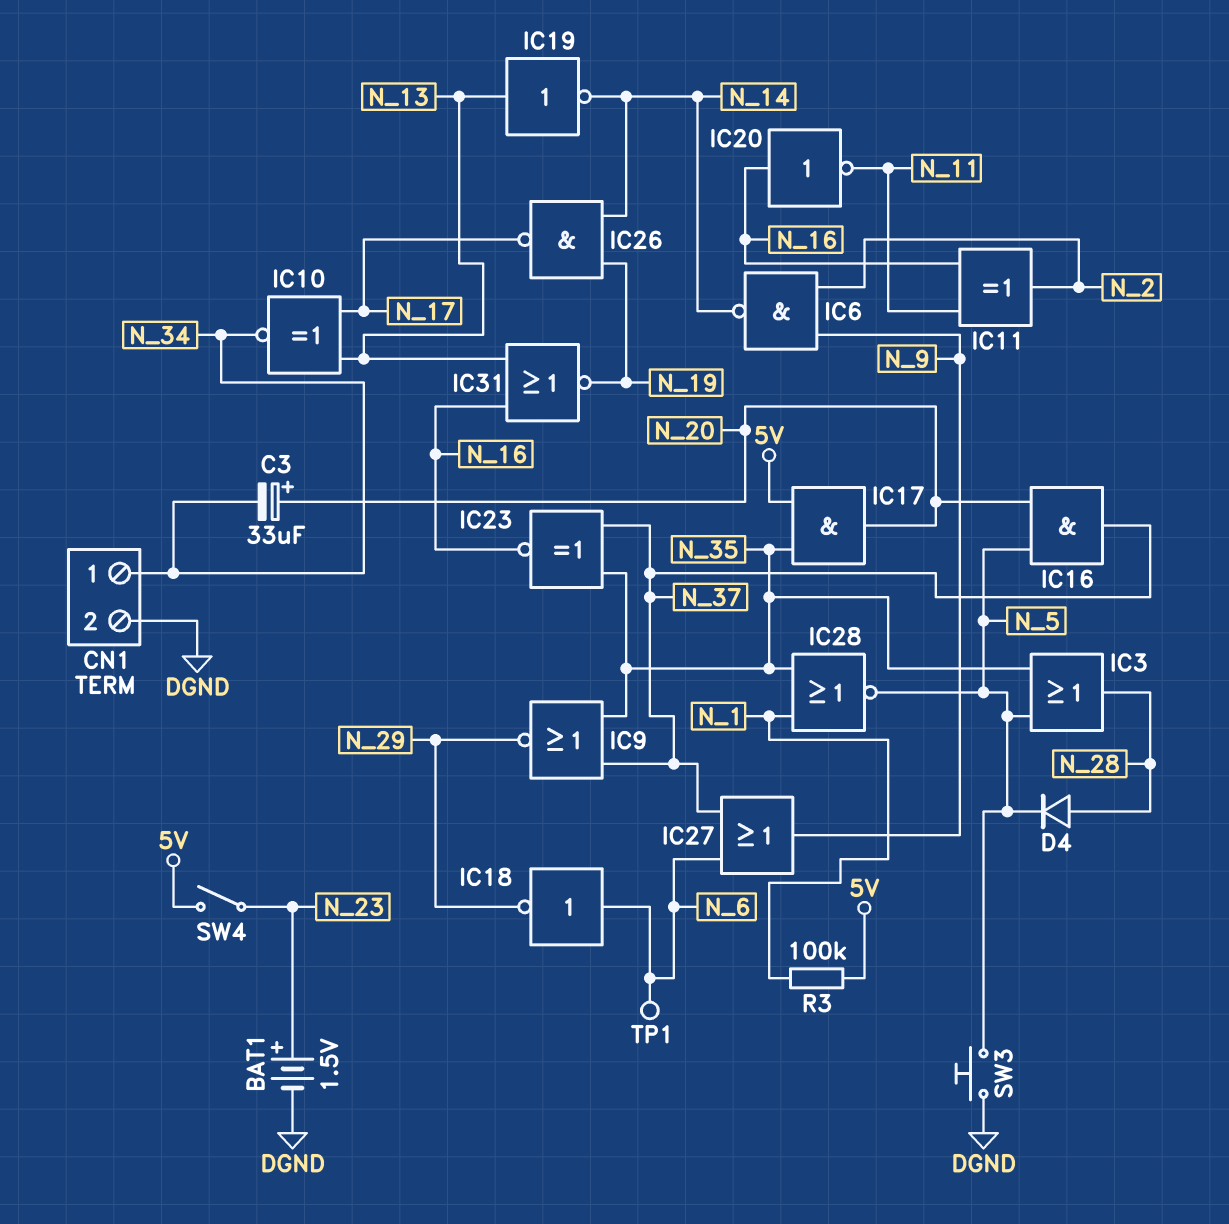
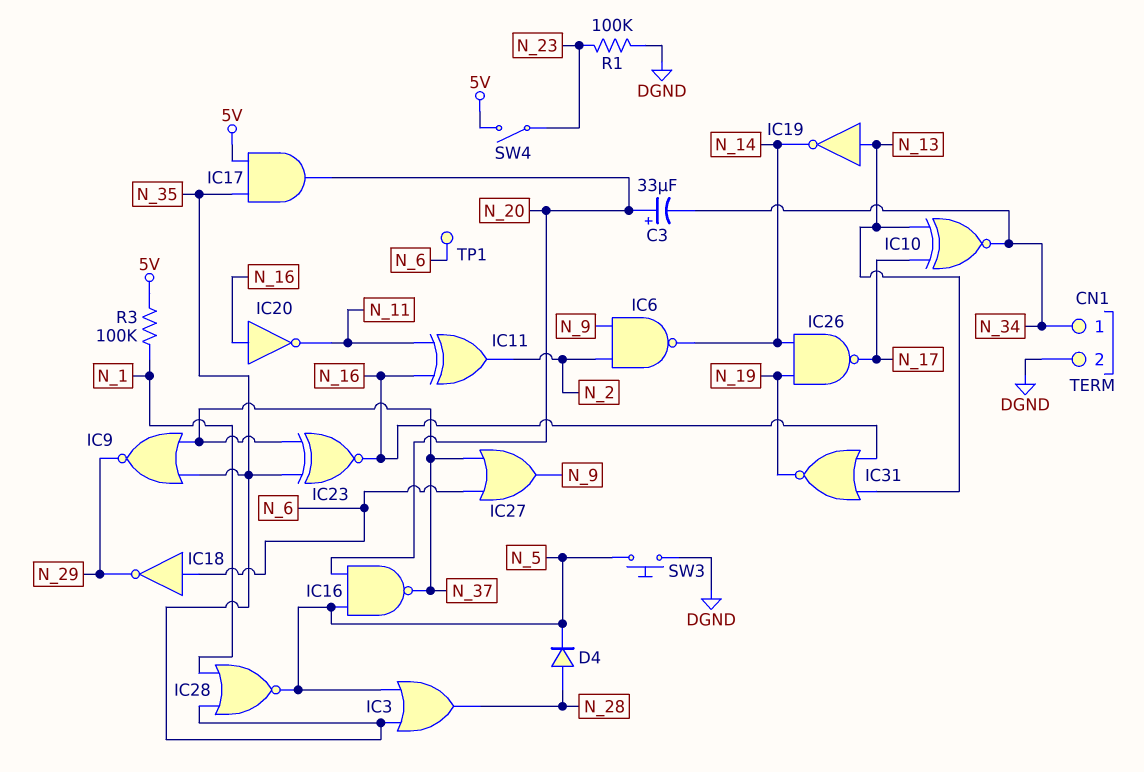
BAT1: 1.5V (plus N_23, minus DGND) -> none
IC16: AND (in N_5, in N_20, out N_37) -> NAND (in N_5, in N_20, out N_37)
R1: none -> 100k (DGND, N_23)

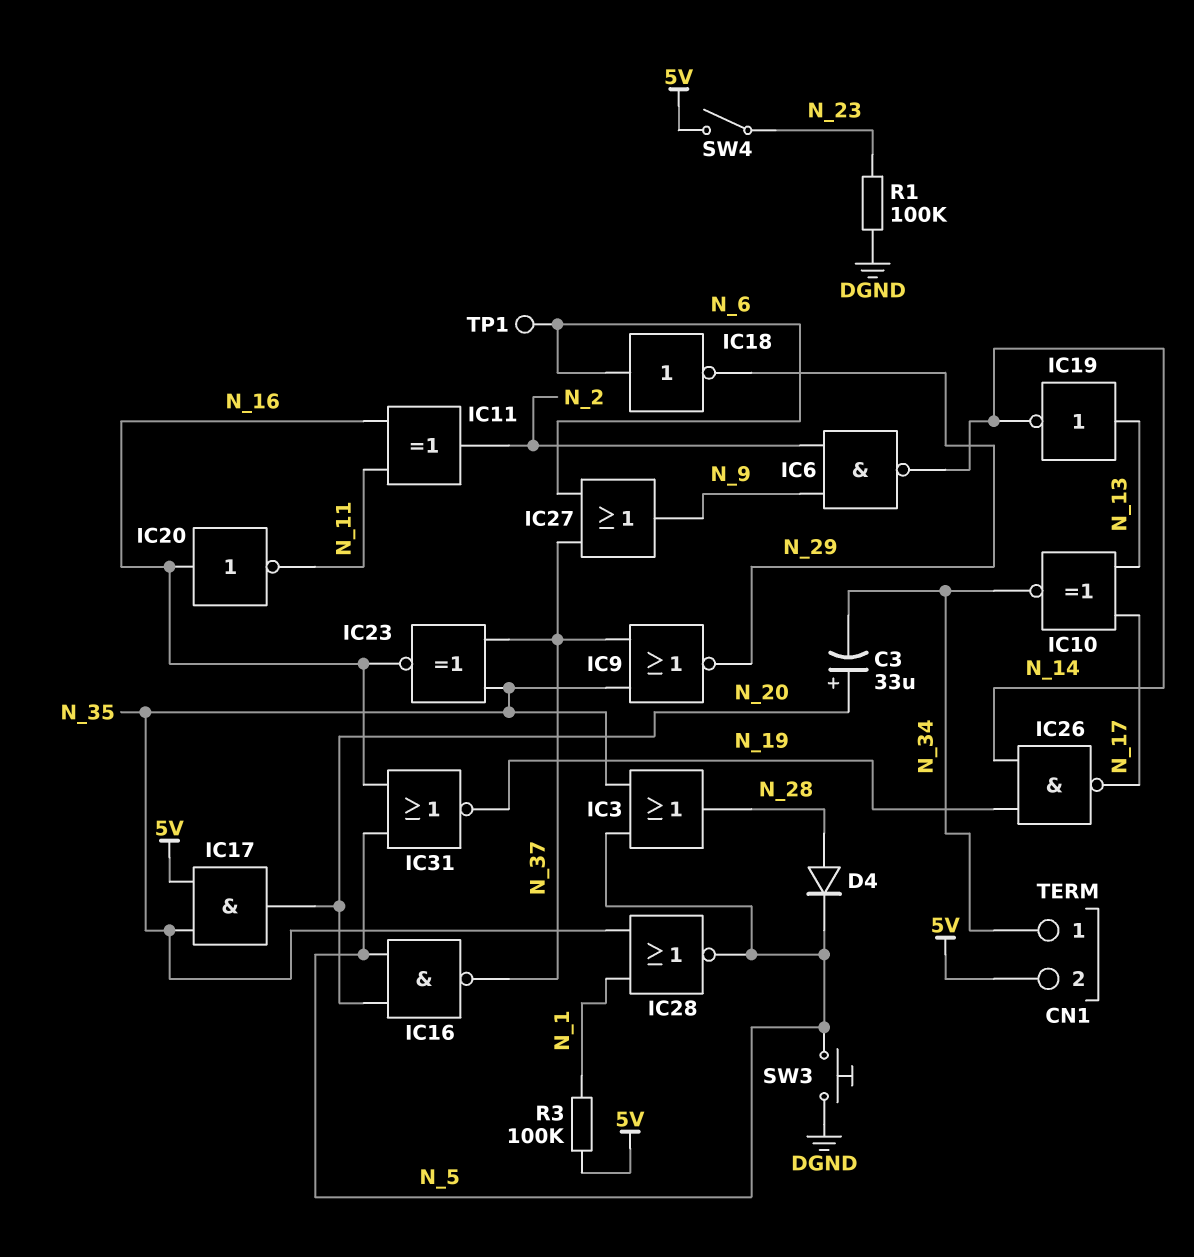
CN1 pin 2: DGND -> 5V
IC31: NOR (in N_13, in N_16, out N_19) -> NOR (in N_5, in N_16, out N_19)

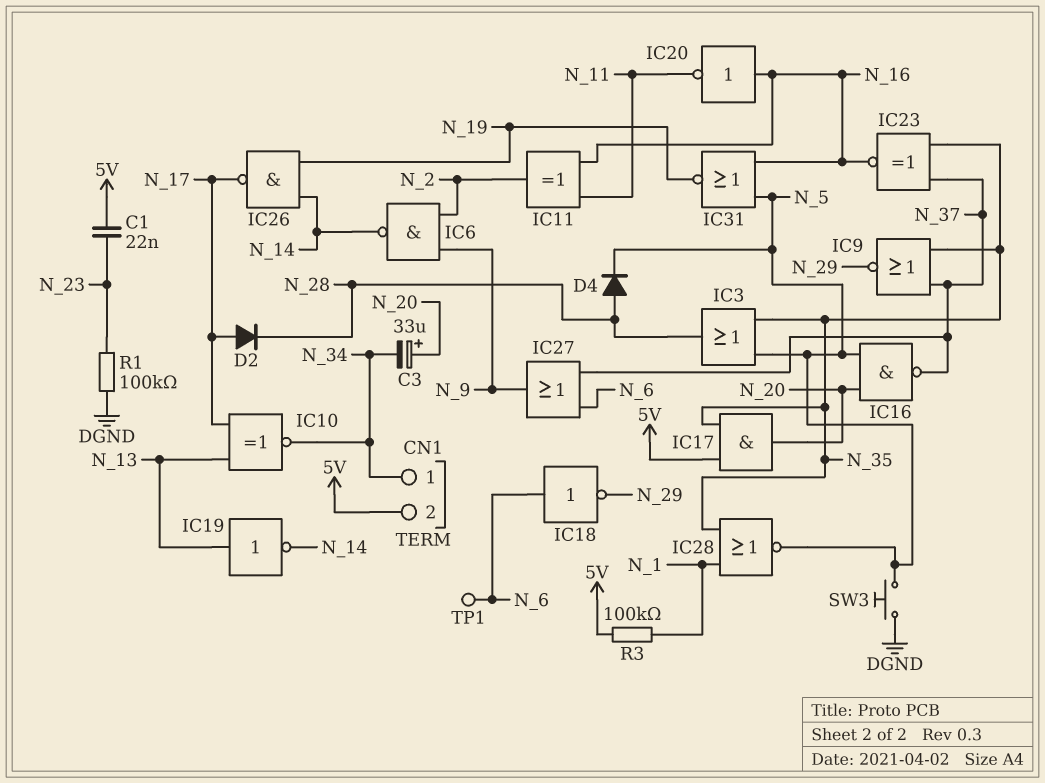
C1: none -> 22nF (5V, N_23)
D2: none -> diode (A N_17, K N_28)
SW4: switch (5V, N_23) -> none

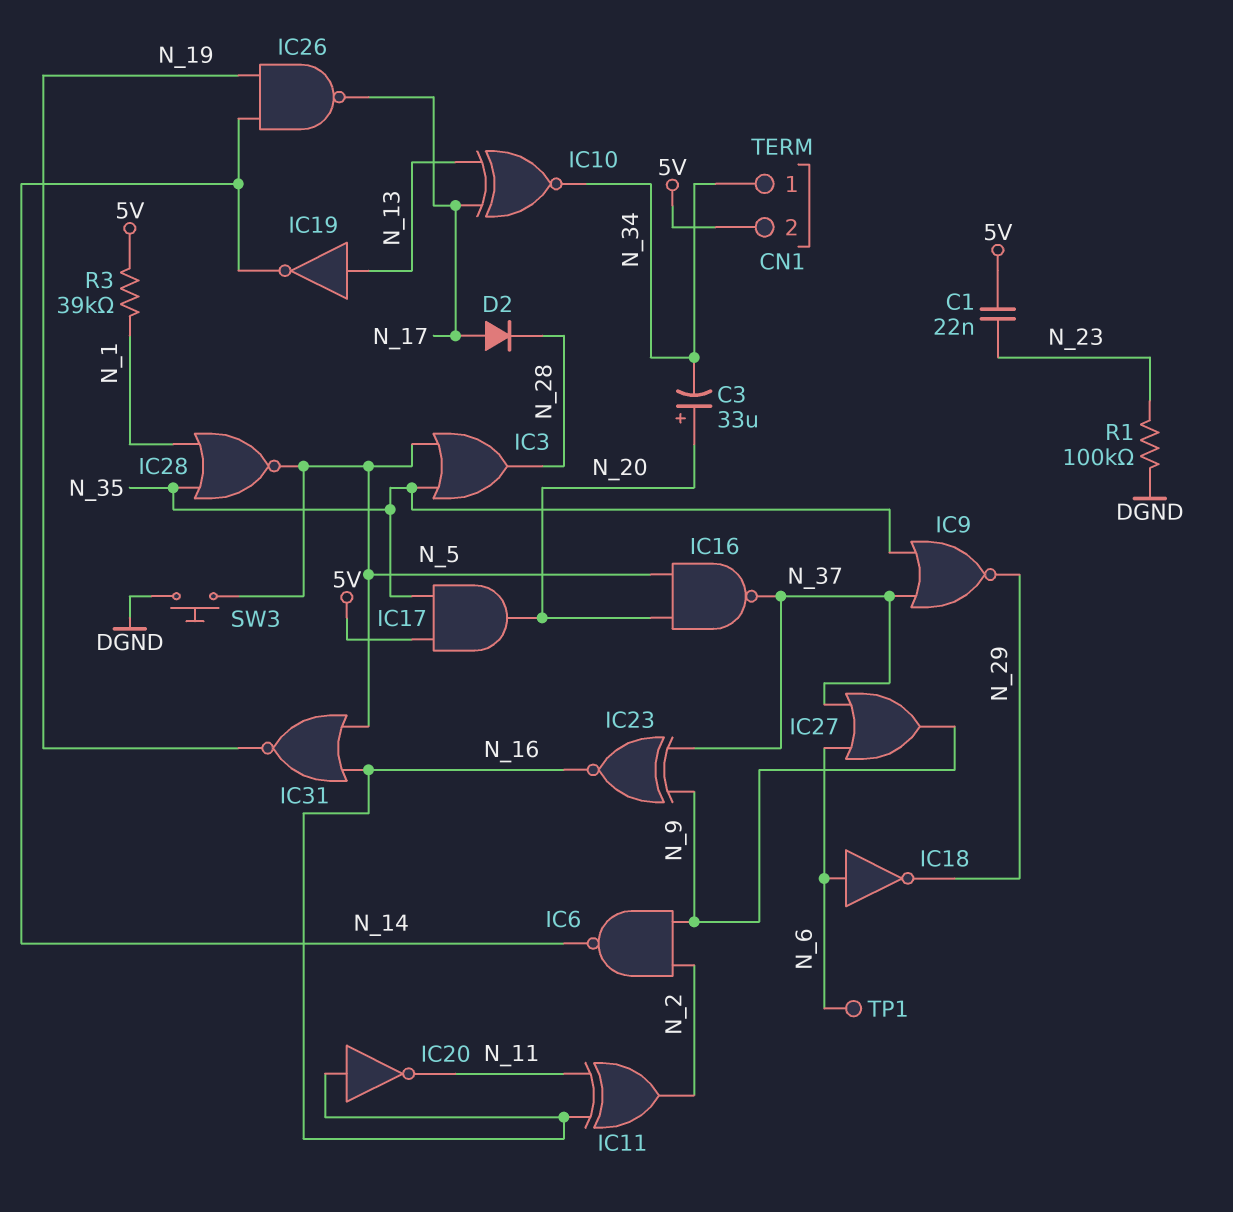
D4: diode (A N_28, K N_5) -> none
IC23: XNOR (in N_35, in N_37, out N_16) -> XNOR (in N_9, in N_37, out N_16)
R3: 100k (5V, N_1) -> 39k (5V, N_1)

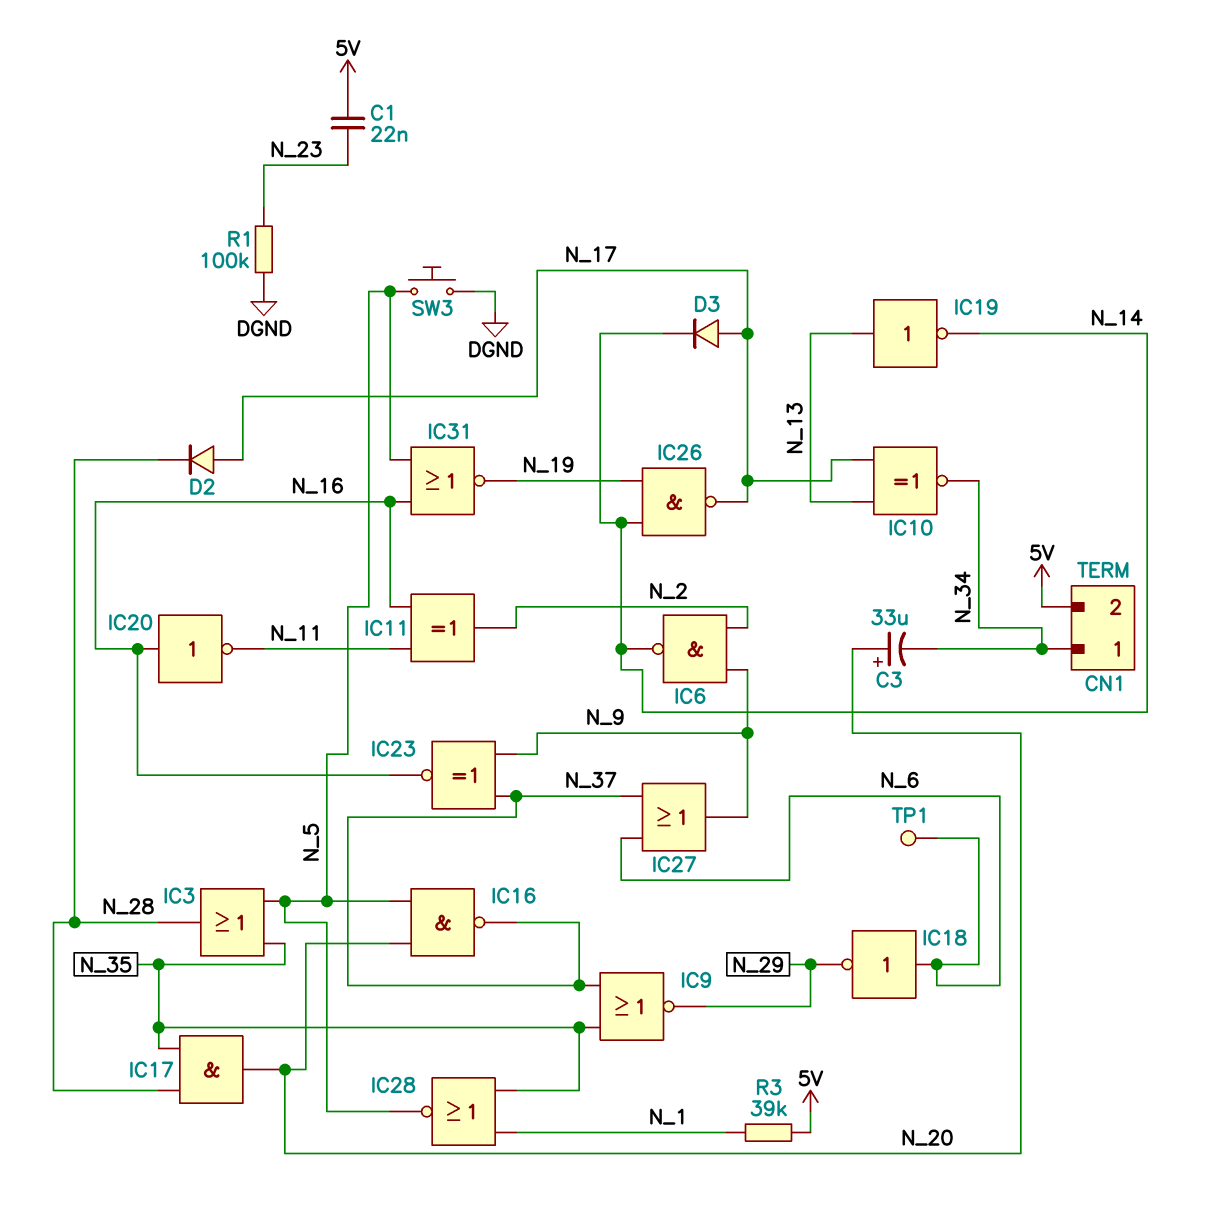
D3: none -> diode (A N_17, K N_14)
IC17: AND (in 5V, in N_35, out N_20) -> AND (in N_28, in N_35, out N_20)

